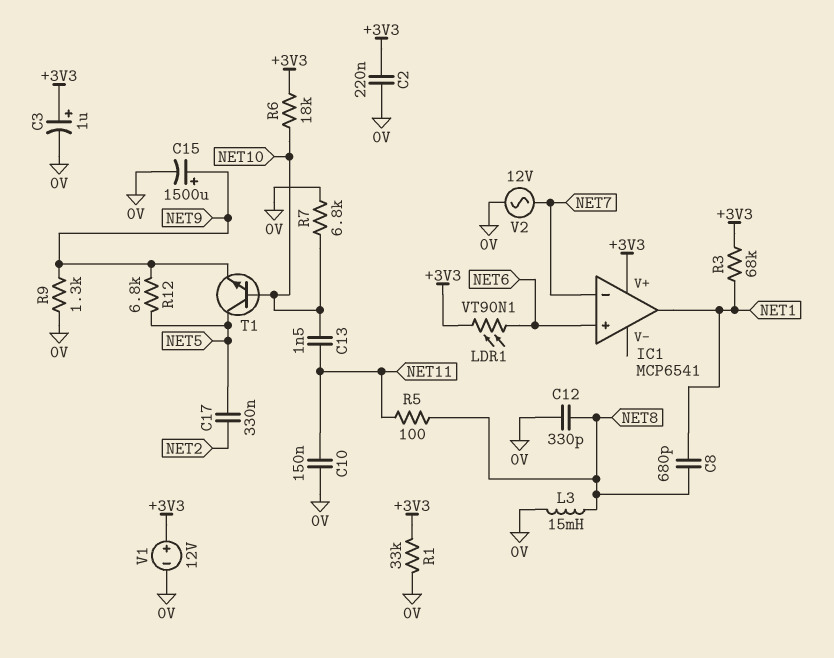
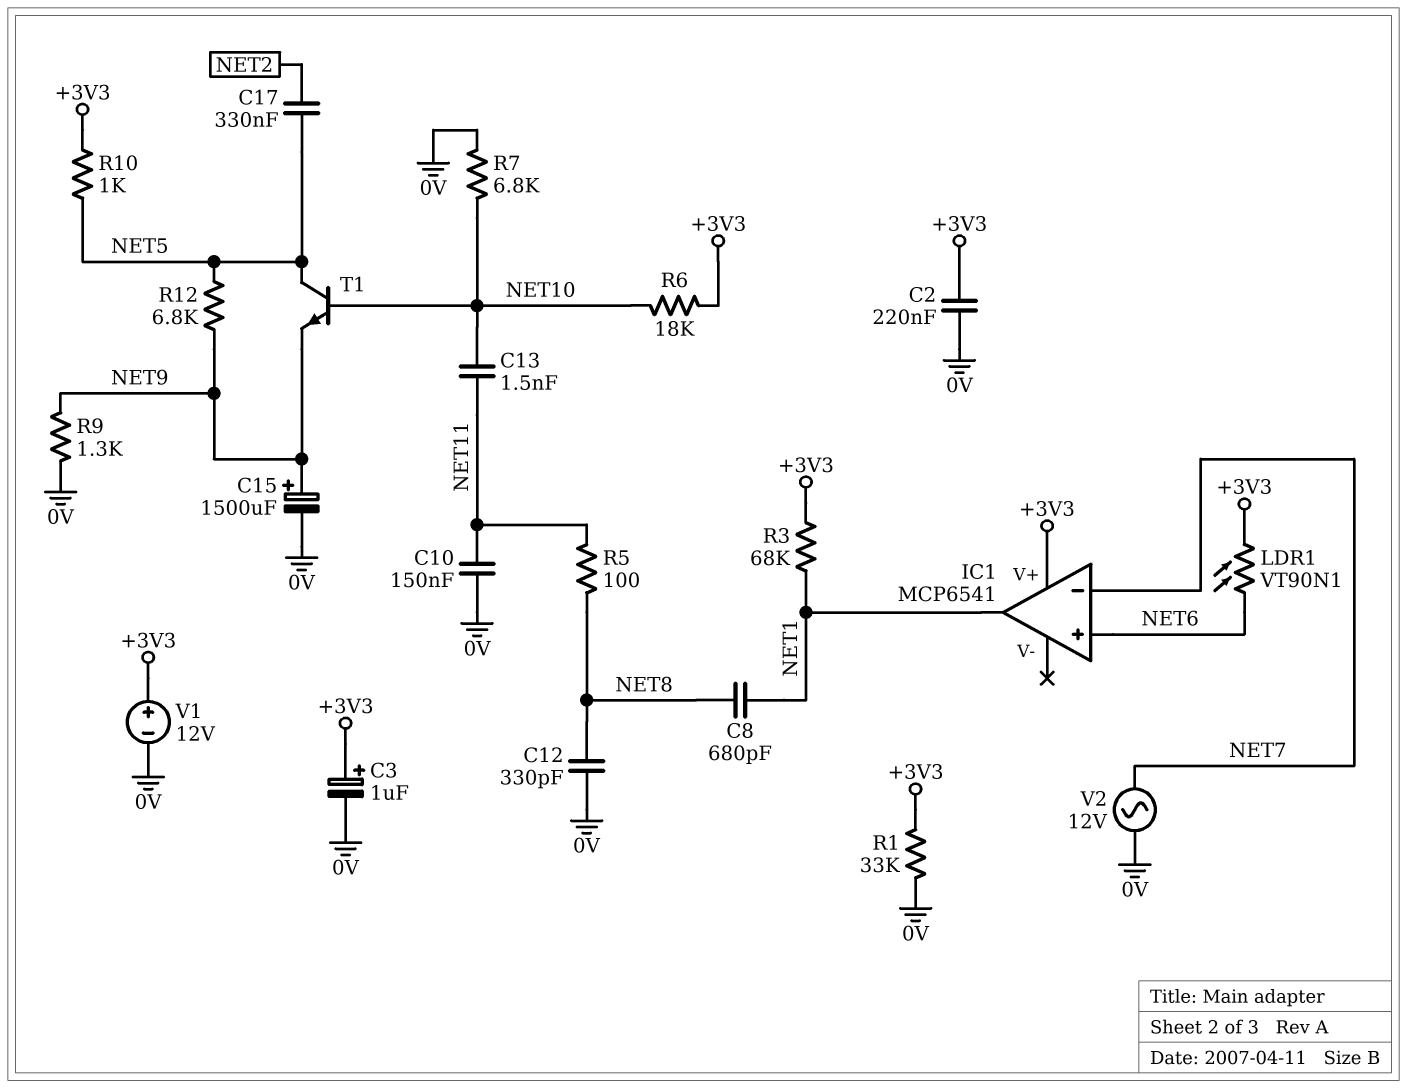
L3: 15mH (0V, NET8) -> none
R10: none -> 1k (+3V3, NET5)

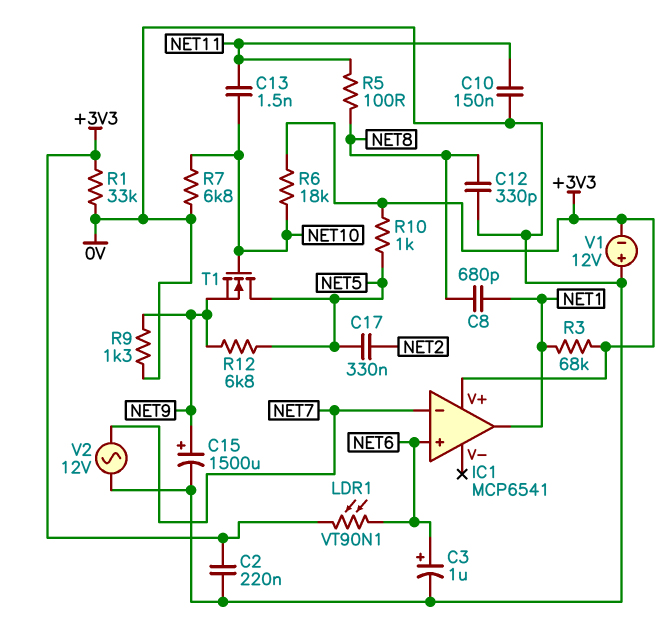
C3: 1uF (plus +3V3, minus 0V) -> 1uF (plus NET6, minus 0V)
T1: NPN (B NET10, C NET5, E NET9) -> NMOS (G NET10, D NET5, S NET9)
V1: 12V (plus +3V3, minus 0V) -> 12V (plus 0V, minus +3V3)

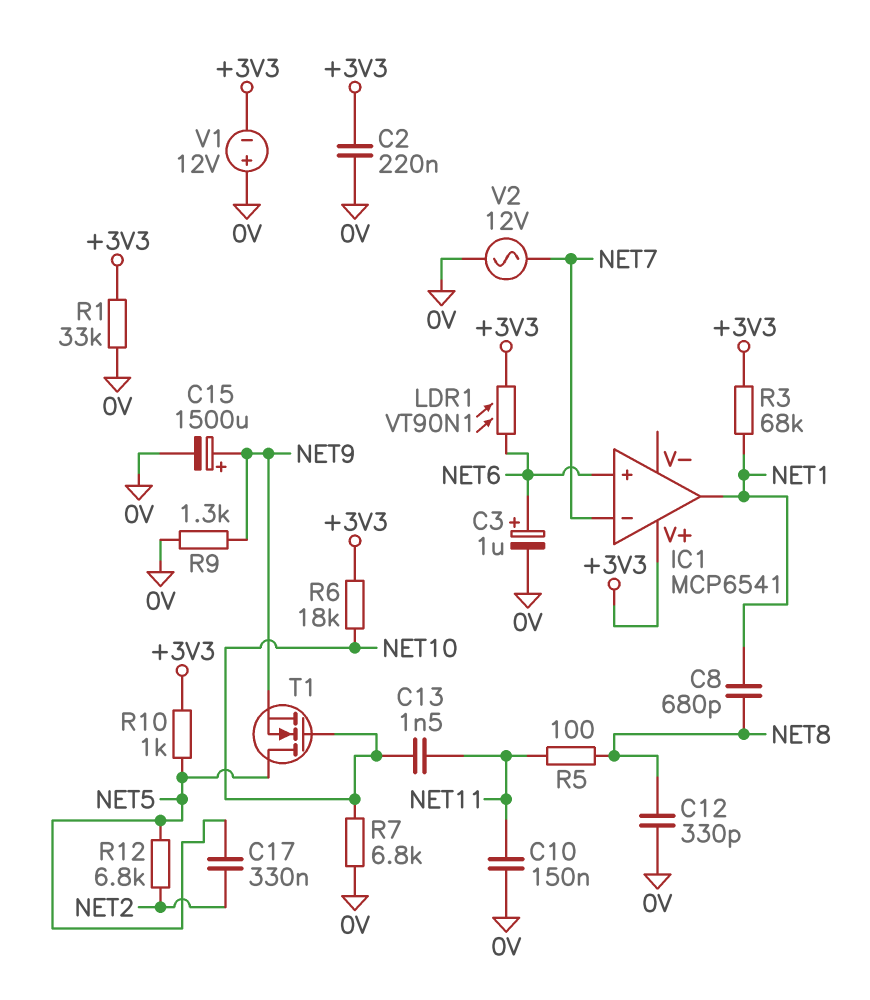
R12: 6.8k (NET5, NET9) -> 6.8k (NET2, NET5)

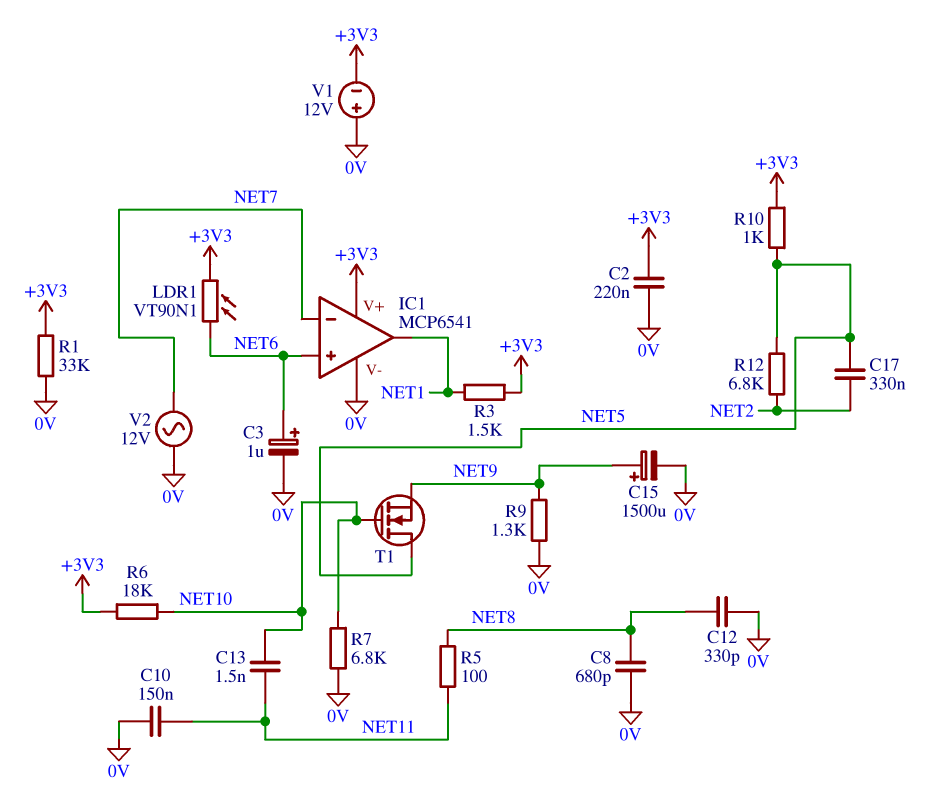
C8: 680pF (NET1, NET8) -> 680pF (0V, NET8)
IC1 pin V-: none -> 0V
R3: 68k (+3V3, NET1) -> 1.5k (+3V3, NET1)

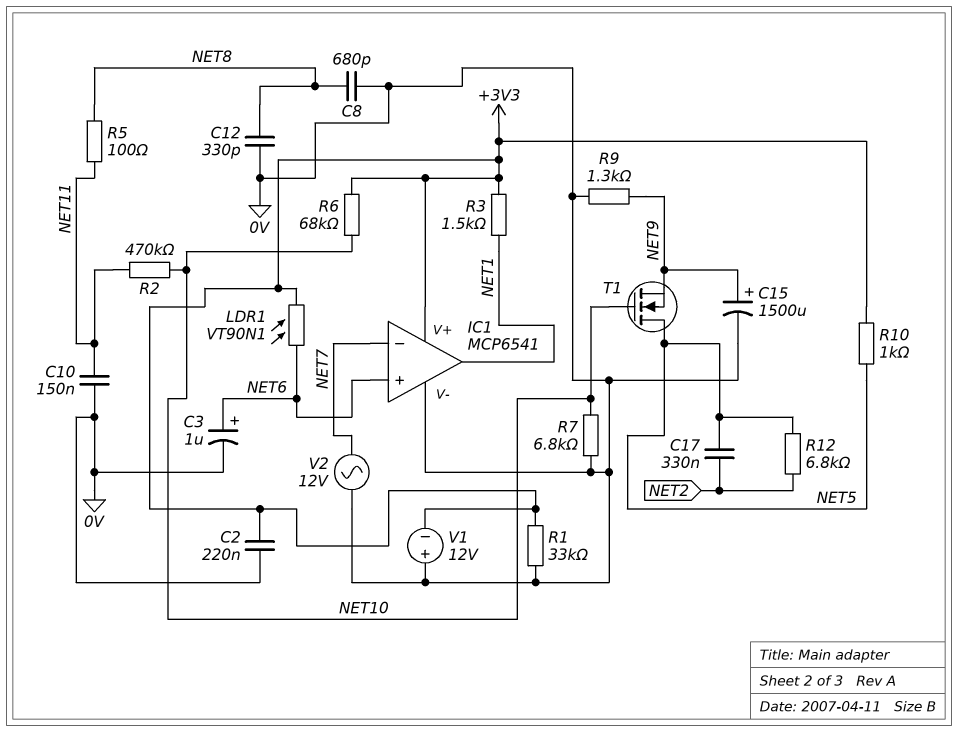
C13: 1.5nF (NET10, NET11) -> none
R2: none -> 470k (NET10, NET11)
R6: 18k (+3V3, NET10) -> 68k (+3V3, NET10)

